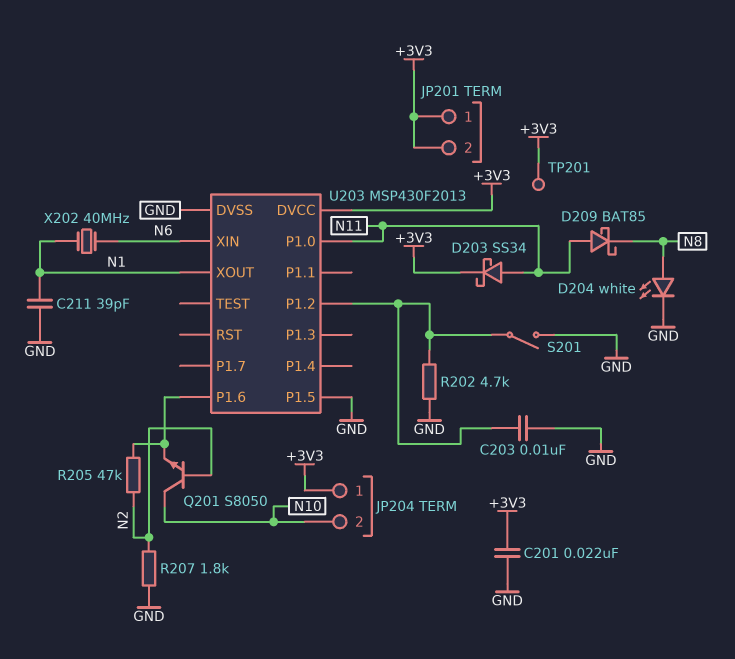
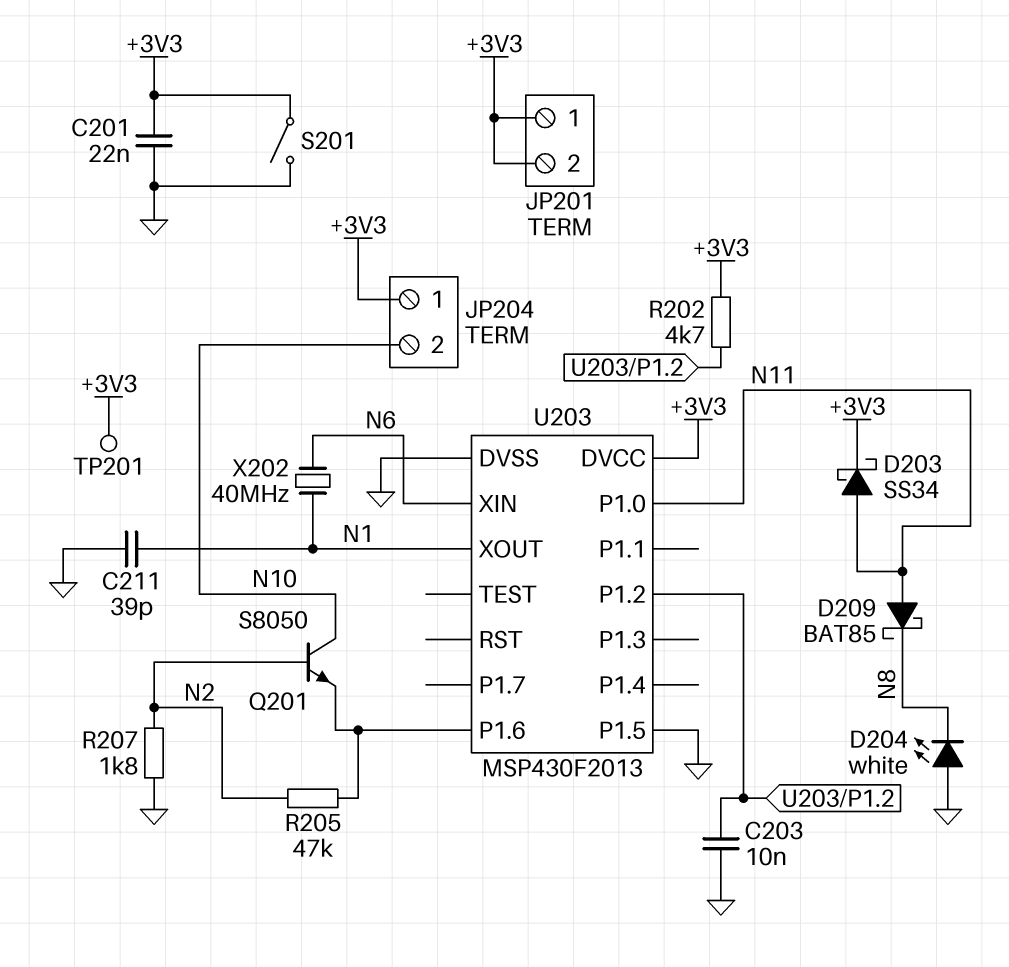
D204: LED white (A N8, K GND) -> LED white (A GND, K N8)
R202: 4.7k (GND, U203/P1.2) -> 4.7k (+3V3, U203/P1.2)
S201: switch (GND, U203/P1.2) -> switch (+3V3, GND)

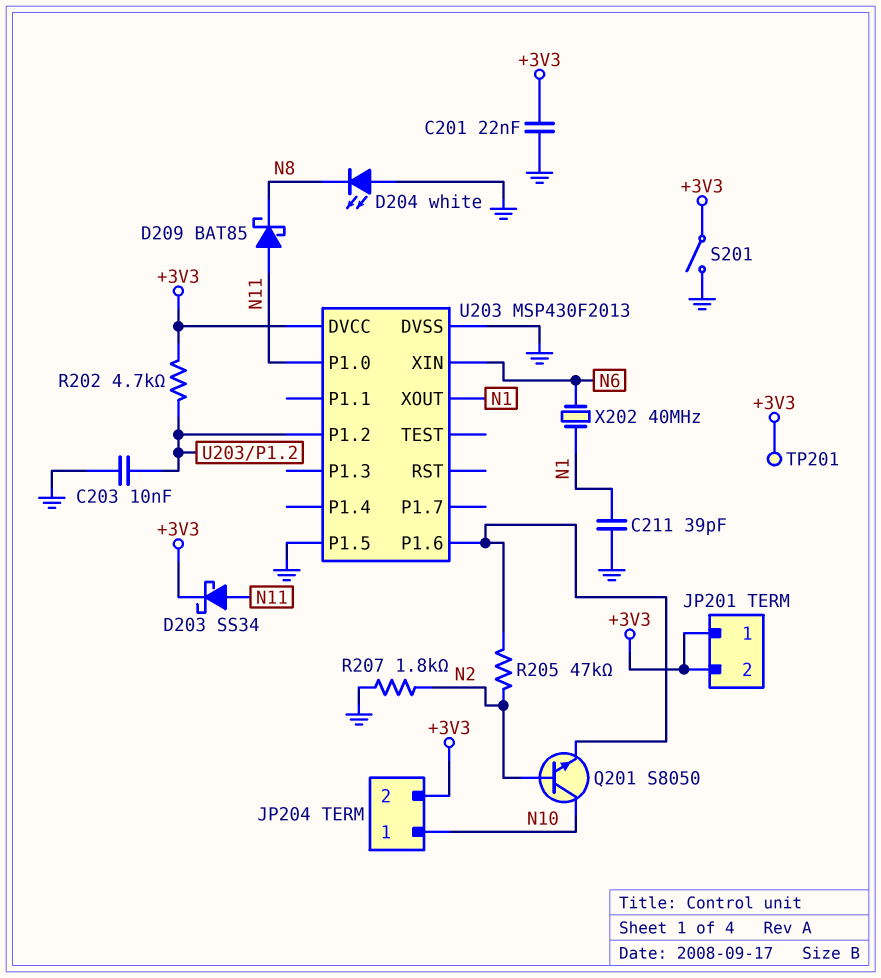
JP204 pin 1: +3V3 -> N10
JP204 pin 2: N10 -> +3V3

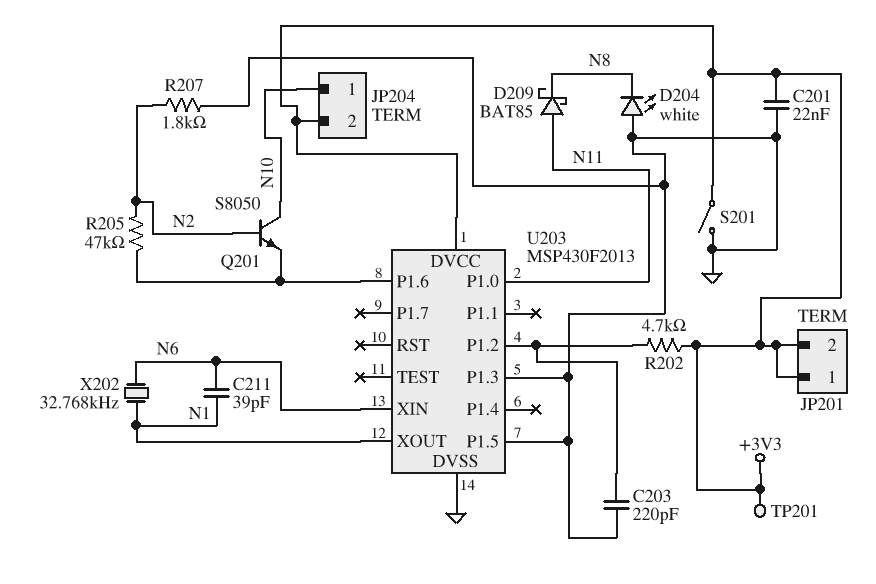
C203: 10nF (GND, U203/P1.2) -> 220pF (GND, U203/P1.2)
C211: 39pF (GND, N1) -> 39pF (N1, N6)
D203: schottky SS34 (A N11, K +3V3) -> none
U203 pin P1.3: none -> GND
X202: 40MHz (N1, N6) -> 32.768kHz (N1, N6)

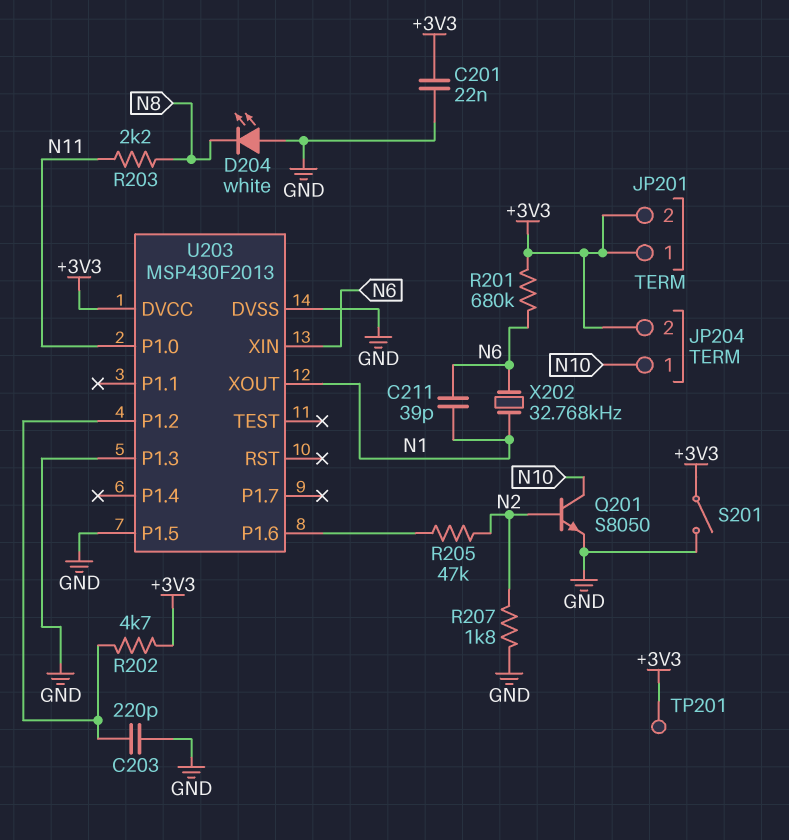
D209: schottky BAT85 (A N11, K N8) -> none
Q201: NPN S8050 (B N2, C N10, E U203/P1.6) -> NPN S8050 (B N2, C N10, E GND)
R201: none -> 680k (+3V3, N6)
R203: none -> 2.2k (N8, N11)

